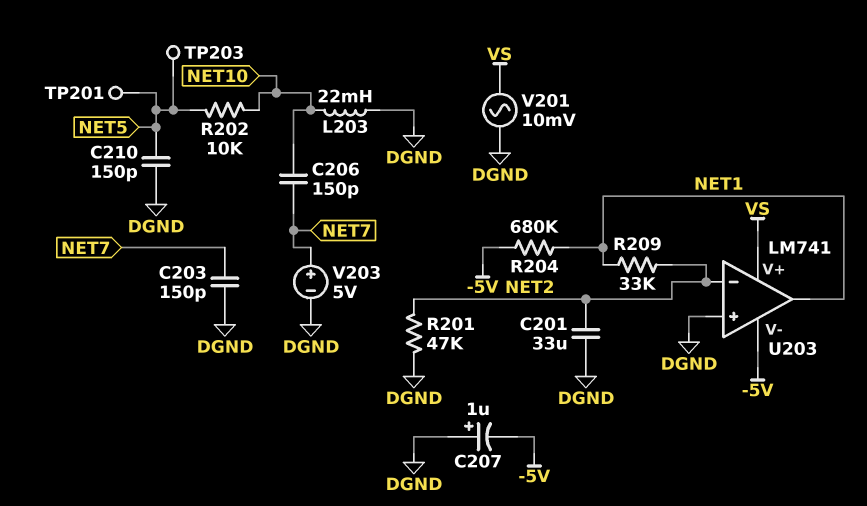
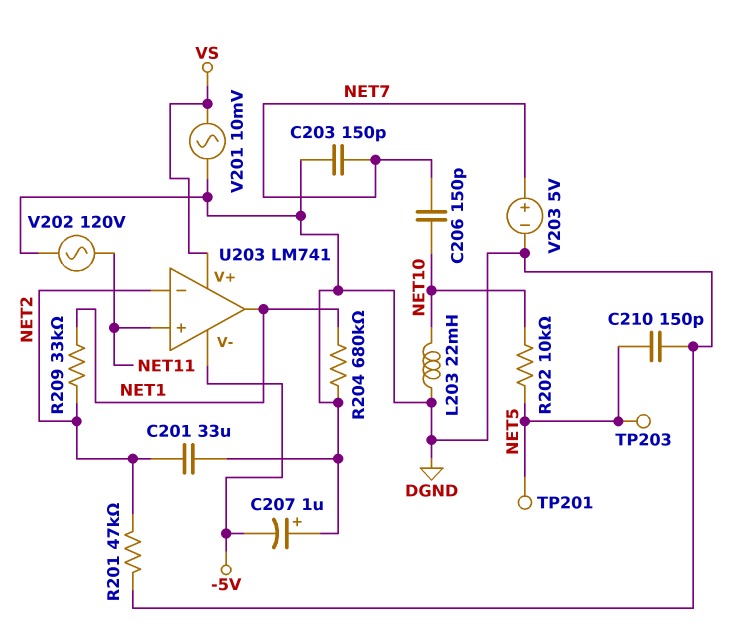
R204: 680k (-5V, NET1) -> 680k (DGND, NET1)
U203 pin in+: DGND -> NET11
V202: none -> AC 120V (DGND, NET11)

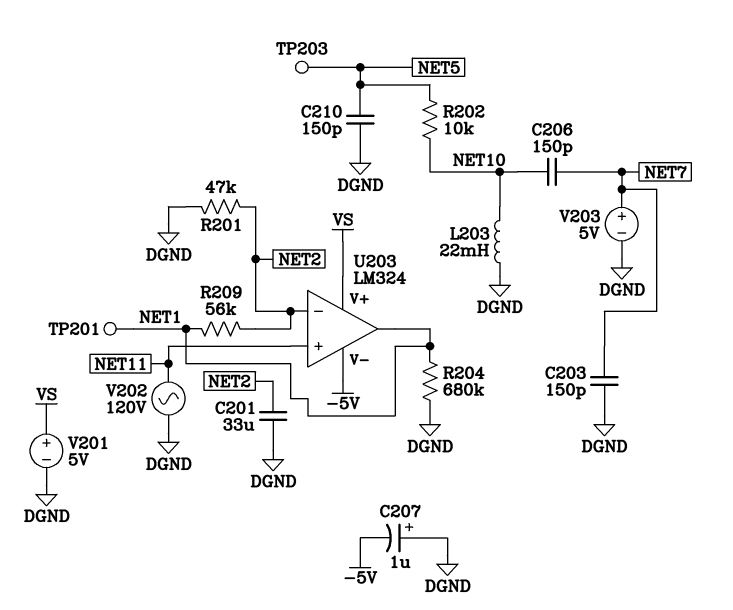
R209: 33k (NET1, NET2) -> 56k (NET1, NET2)
TP201: test point (NET5) -> test point (NET1)
U203: LM741 -> LM324
V201: AC 10mV (DGND, VS) -> 5V (plus VS, minus DGND)

